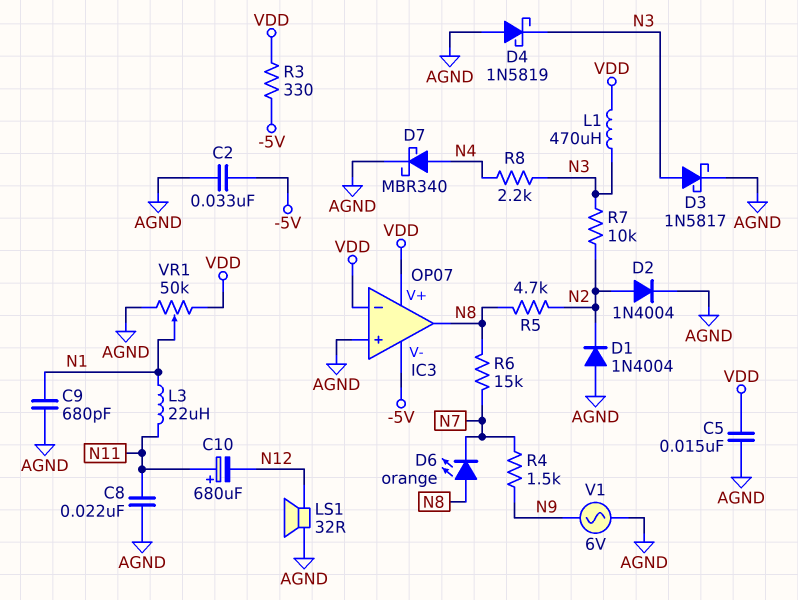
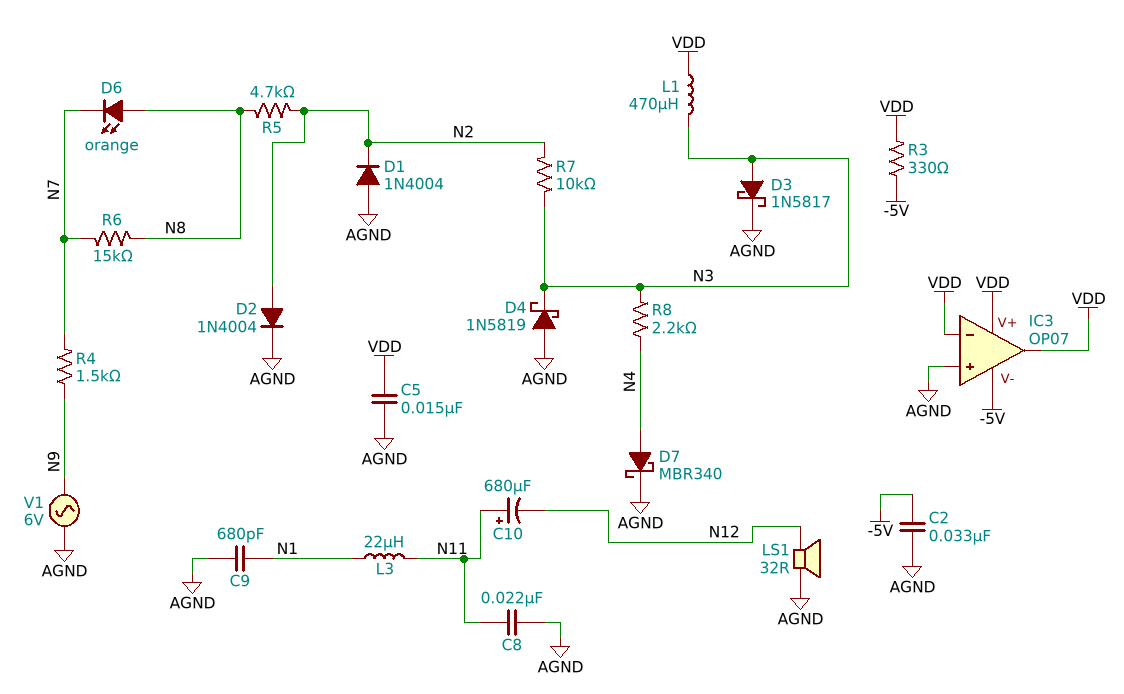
IC3 pin out: N8 -> VDD
VR1: 50k (AGND, VDD, wiper N1) -> none

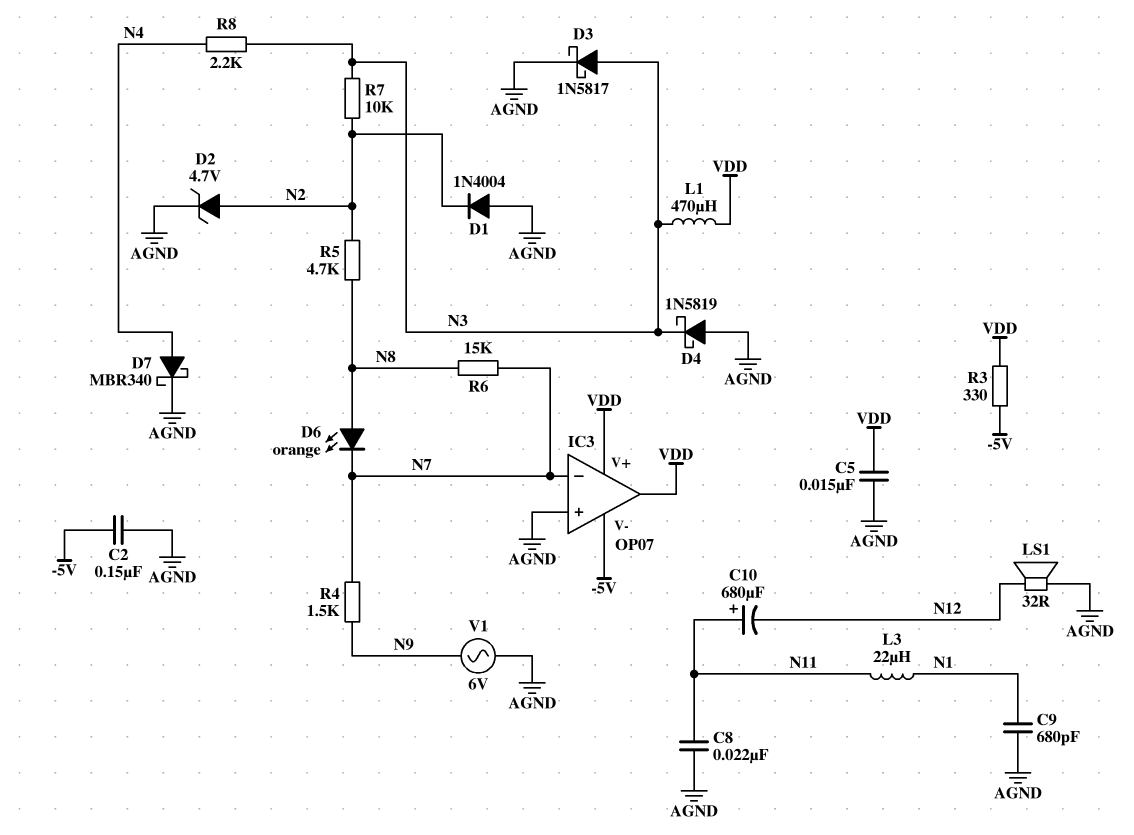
C2: 33nF (-5V, AGND) -> 150nF (-5V, AGND)
D2: diode 1N4004 (A N2, K AGND) -> zener 4.7V (A N2, K AGND)
IC3 pin in-: VDD -> N7

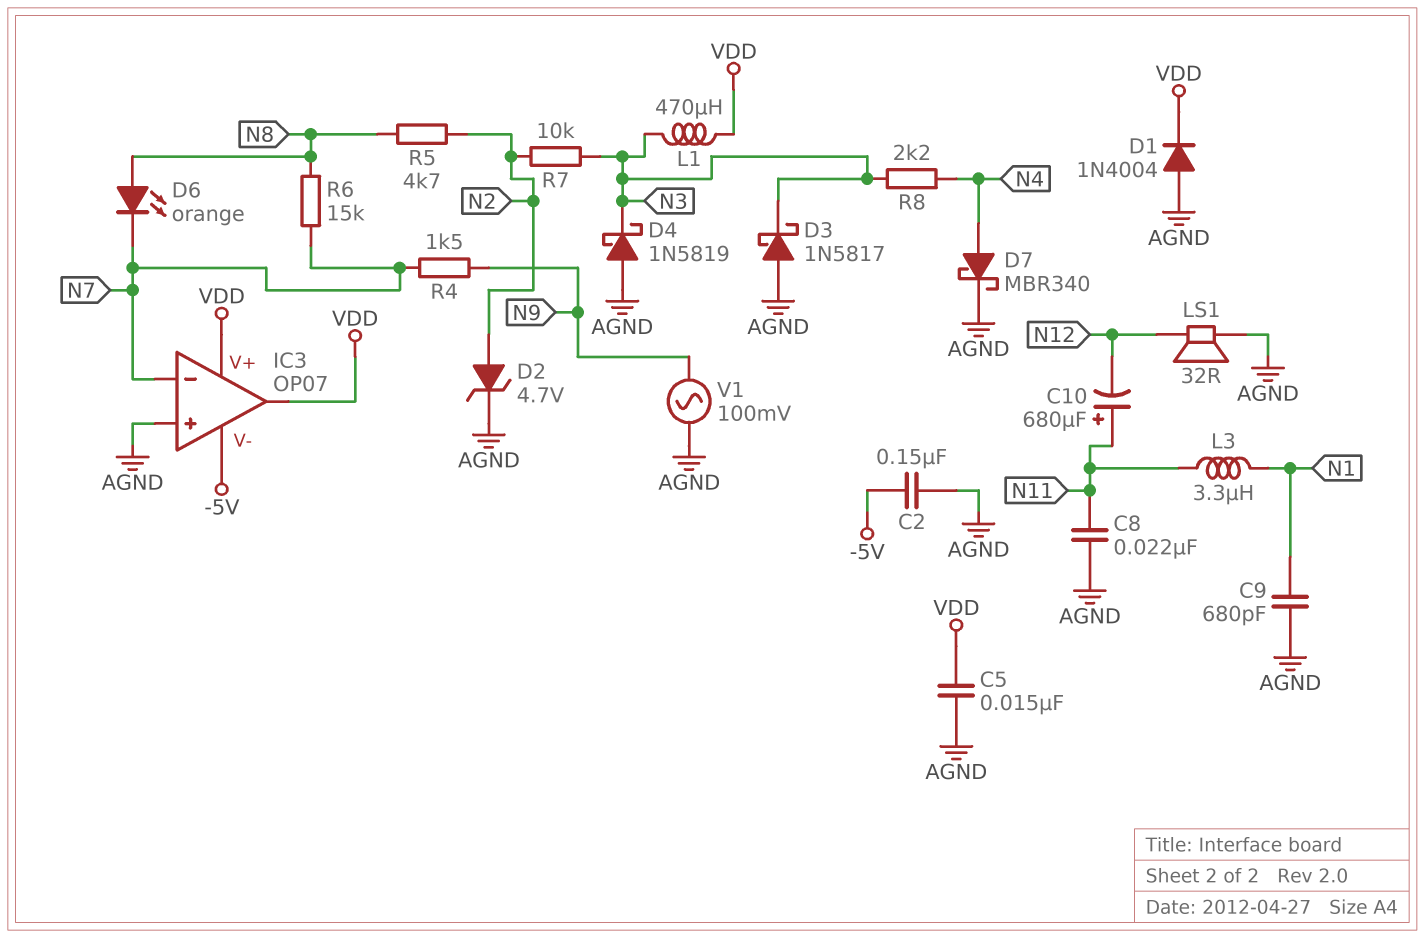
D1: diode 1N4004 (A AGND, K N2) -> diode 1N4004 (A AGND, K VDD)
D3: schottky 1N5817 (A N3, K AGND) -> schottky 1N5817 (A AGND, K N3)
L3: 22uH (N1, N11) -> 3.3uH (N1, N11)
R3: 330 (-5V, VDD) -> none
V1: AC 6V (AGND, N9) -> AC 100mV (AGND, N9)

